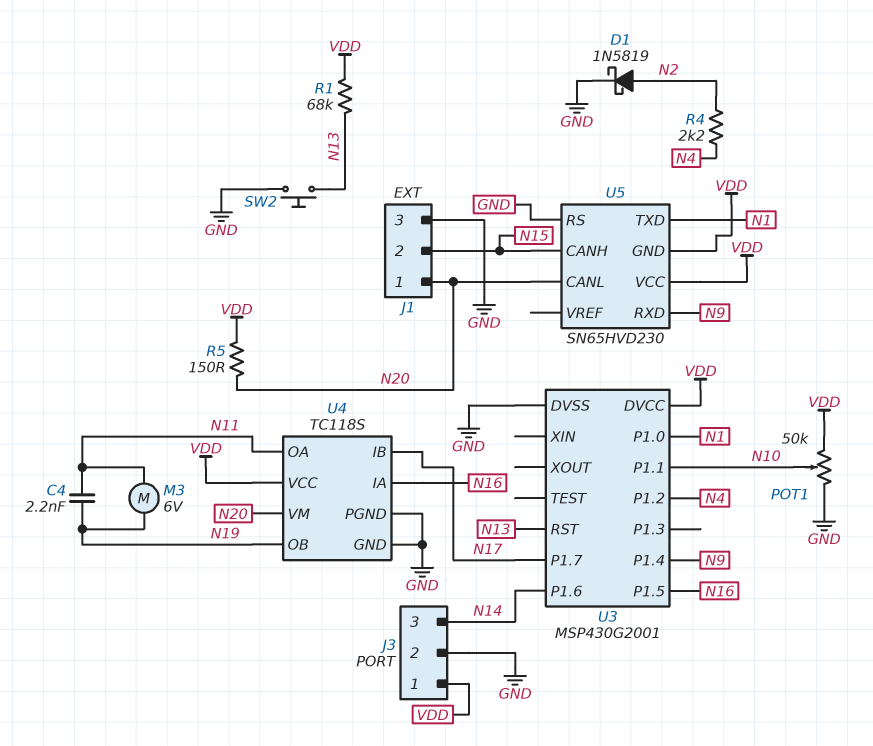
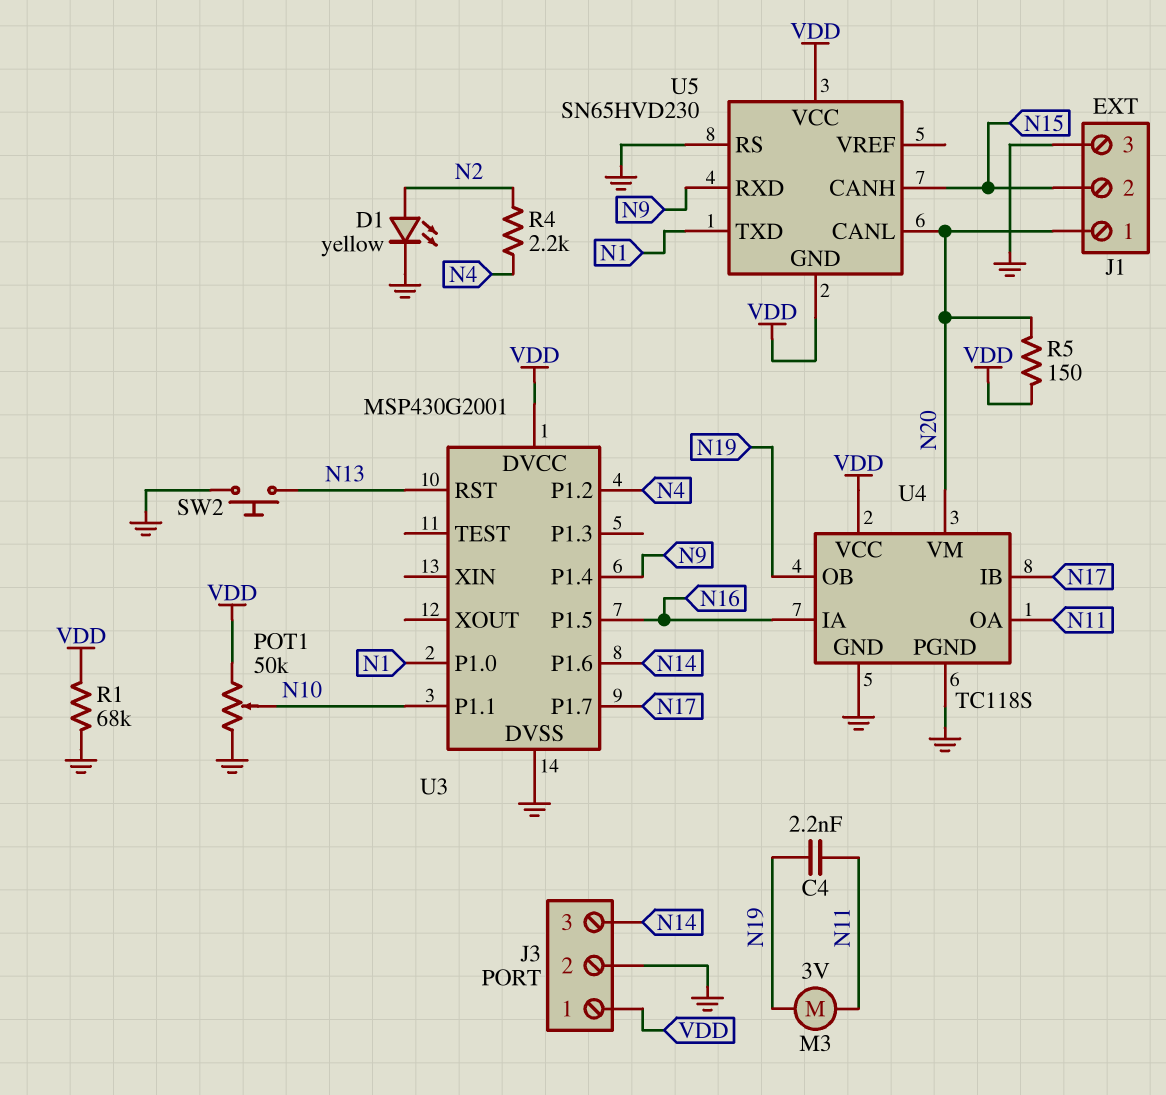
D1: schottky 1N5819 (A N2, K GND) -> LED yellow (A N2, K GND)
M3: motor 6V (N11, N19) -> motor 3V (N11, N19)
R1: 68k (N13, VDD) -> 68k (GND, VDD)

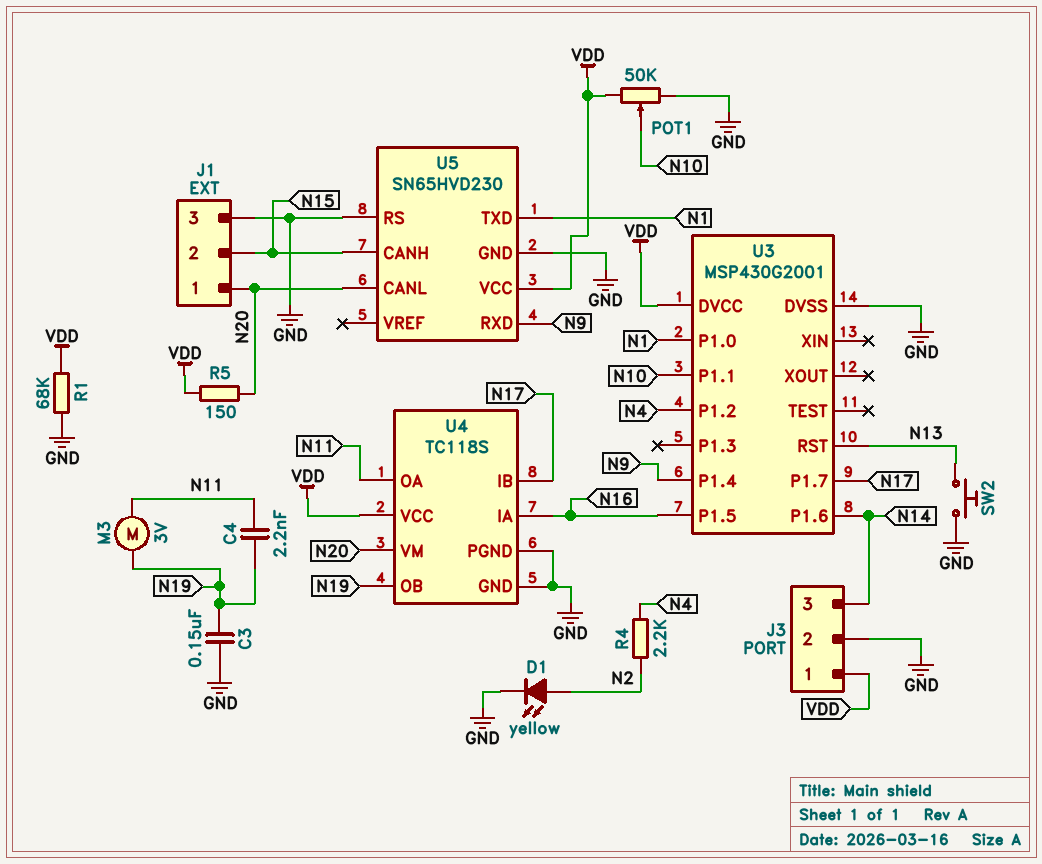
C3: none -> 150nF (GND, N19)
U5 pin GND: VDD -> GND

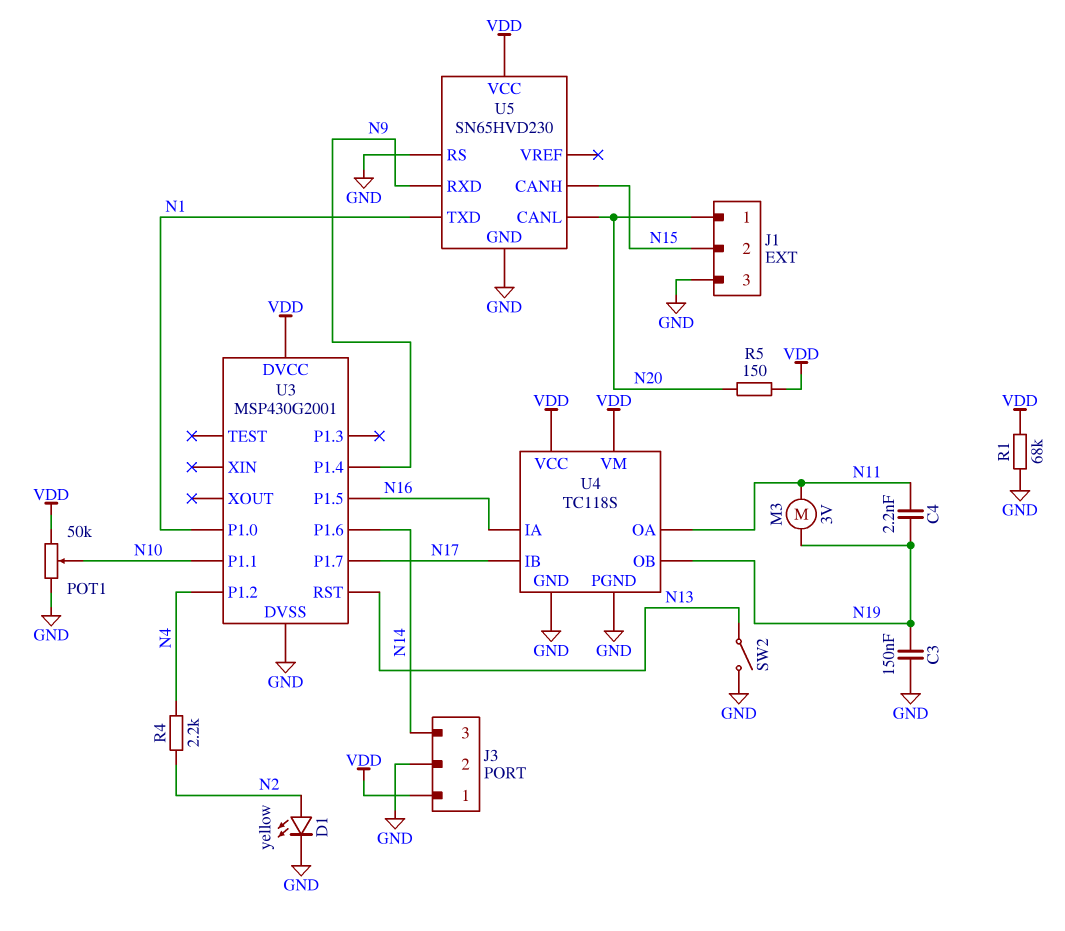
SW2: button (GND, N13) -> switch (GND, N13)
U4 pin VM: N20 -> VDD

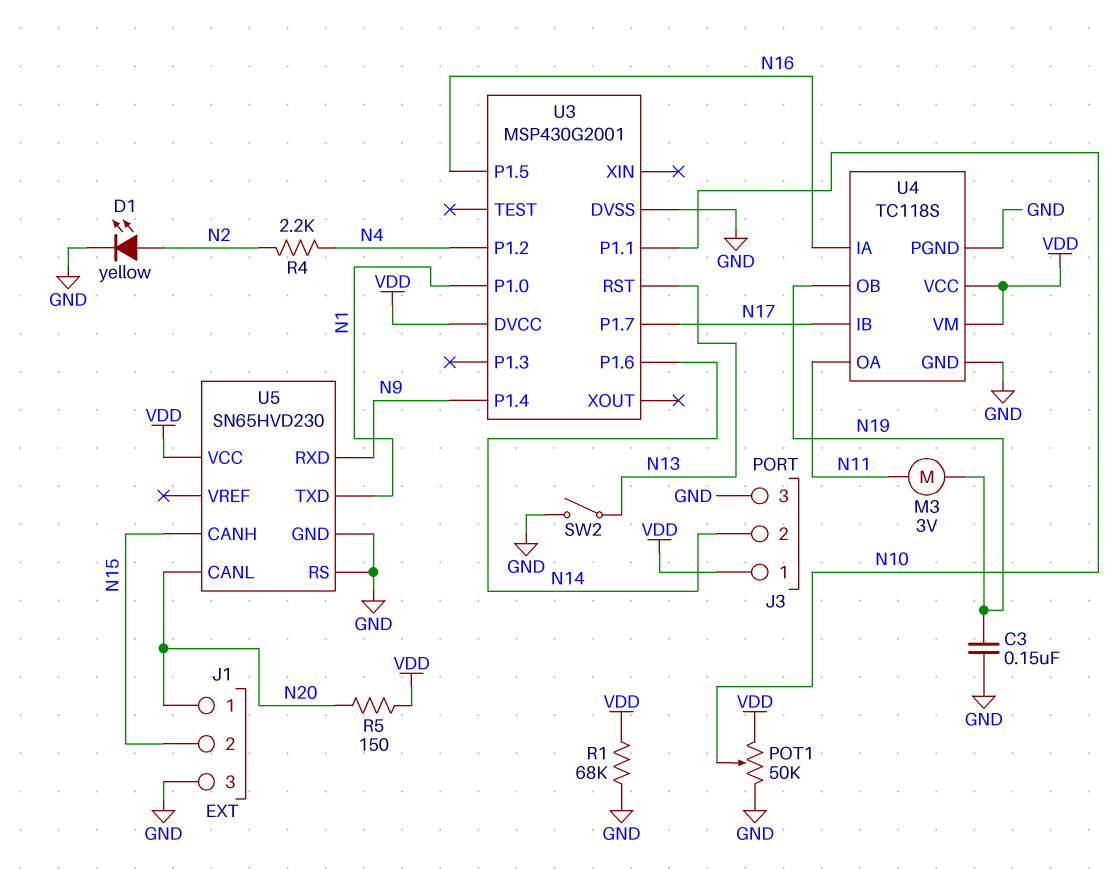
C4: 2.2nF (N11, N19) -> none
J3 pin 2: GND -> N14
J3 pin 3: N14 -> GND

